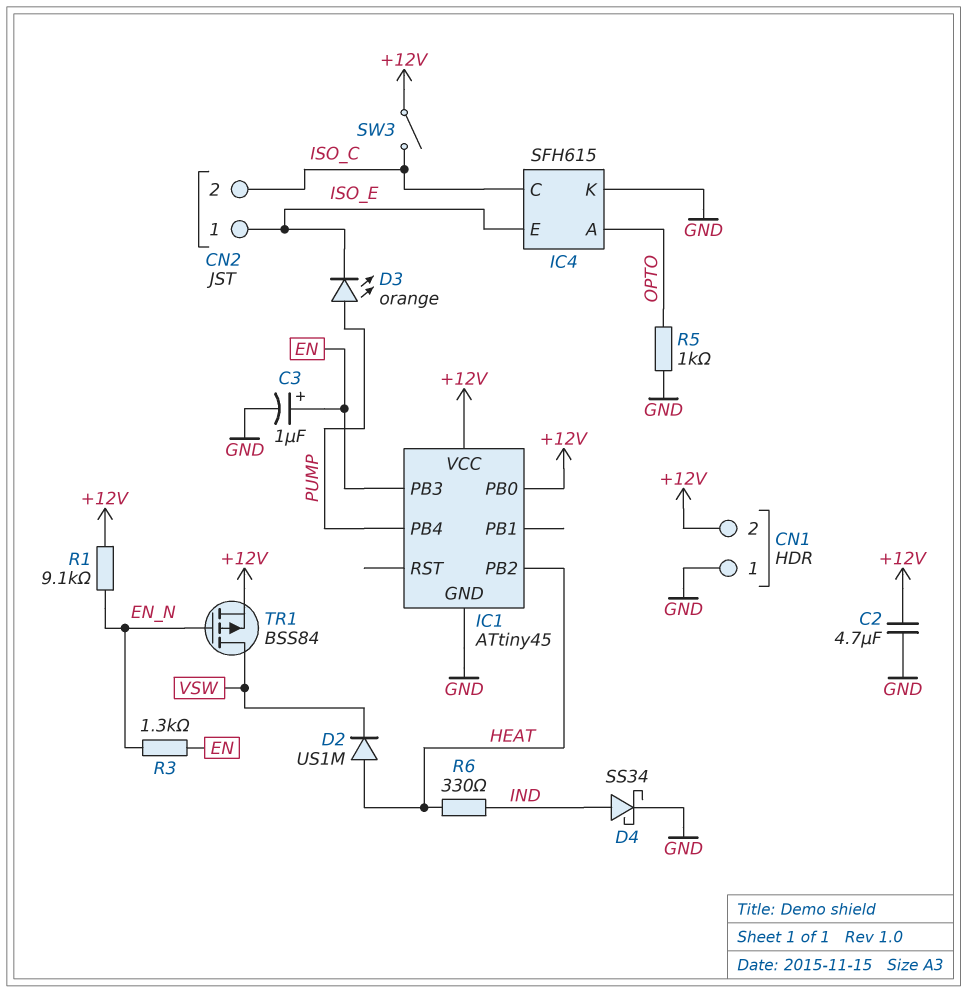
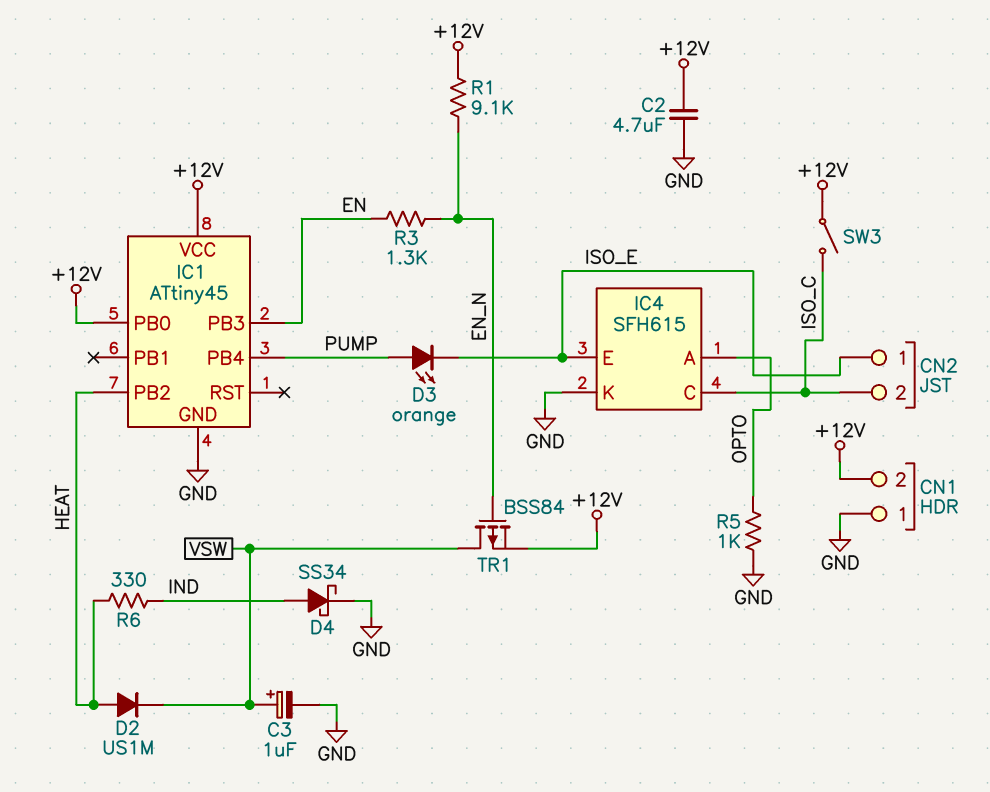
C3: 1uF (plus EN, minus GND) -> 1uF (plus VSW, minus GND)

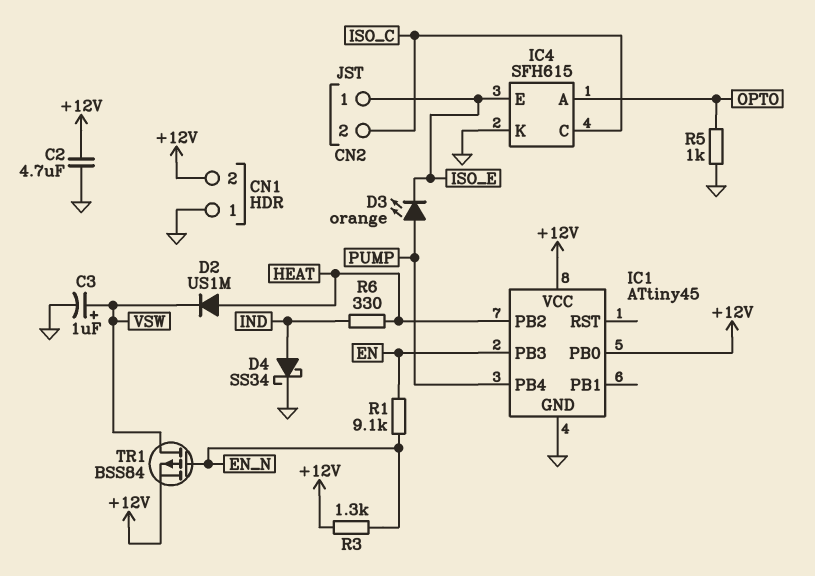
R1: 9.1k (+12V, EN_N) -> 9.1k (EN, EN_N)
R3: 1.3k (EN, EN_N) -> 1.3k (+12V, EN_N)
SW3: switch (+12V, ISO_C) -> none

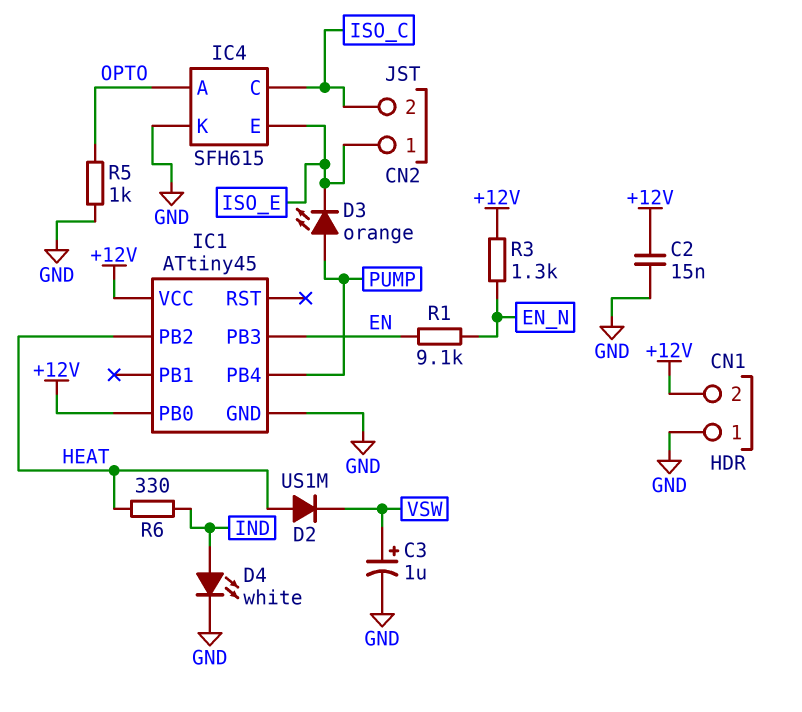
C2: 4.7uF (+12V, GND) -> 15nF (+12V, GND)
D4: schottky SS34 (A IND, K GND) -> LED white (A IND, K GND)
TR1: PMOS BSS84 (G EN_N, D VSW, S +12V) -> none

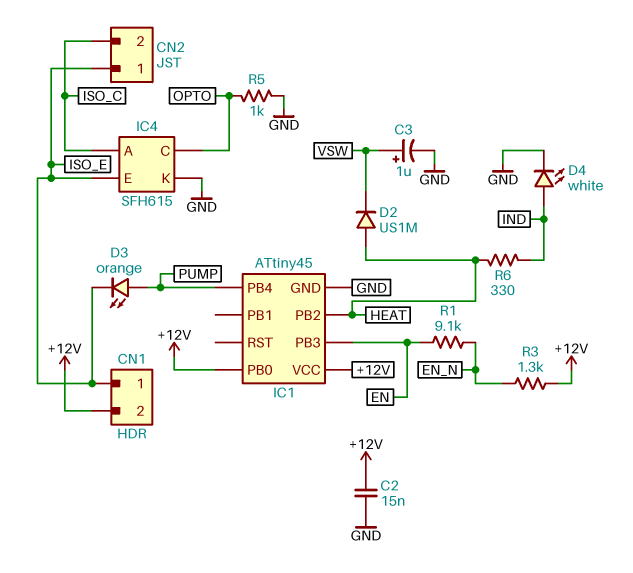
CN1 pin 1: GND -> ISO_E
IC4 pin A: OPTO -> ISO_C
IC4 pin C: ISO_C -> OPTO

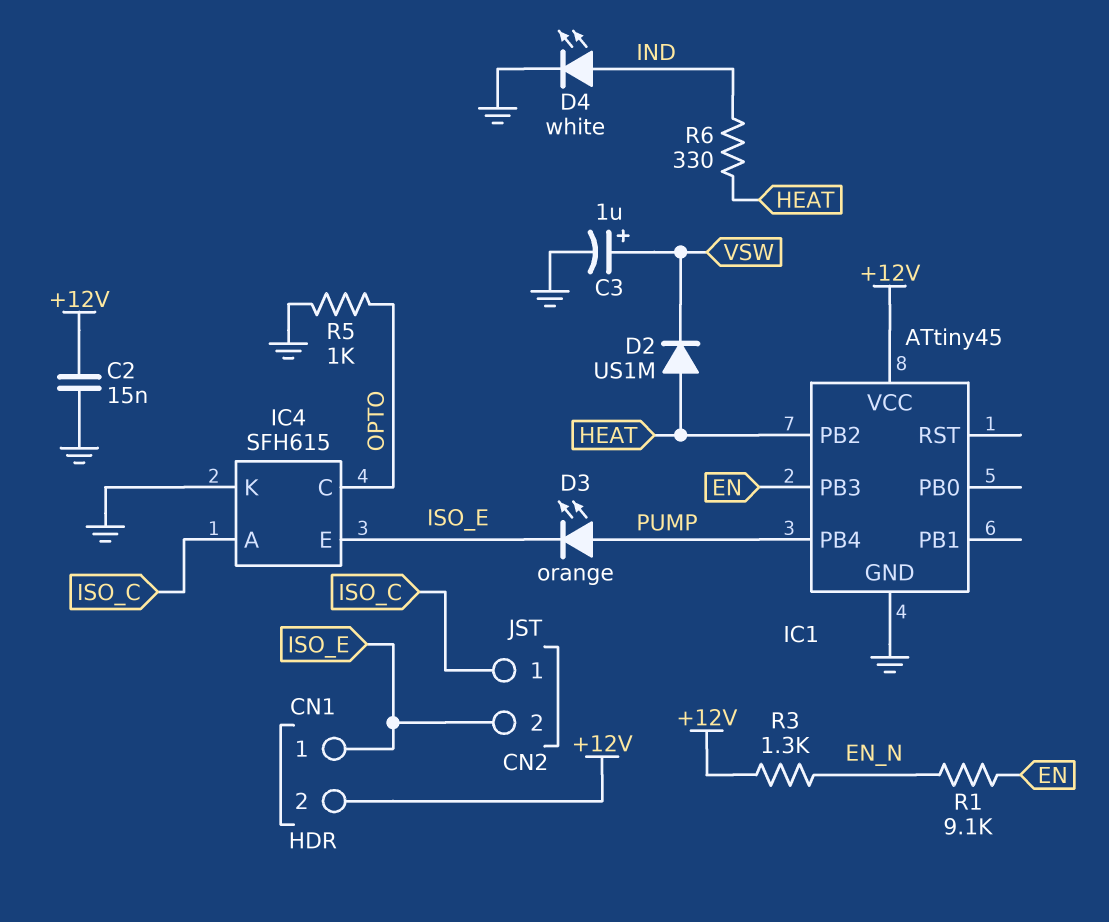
CN2 pin 1: ISO_E -> ISO_C
CN2 pin 2: ISO_C -> ISO_E
IC1 pin PB0: +12V -> none

